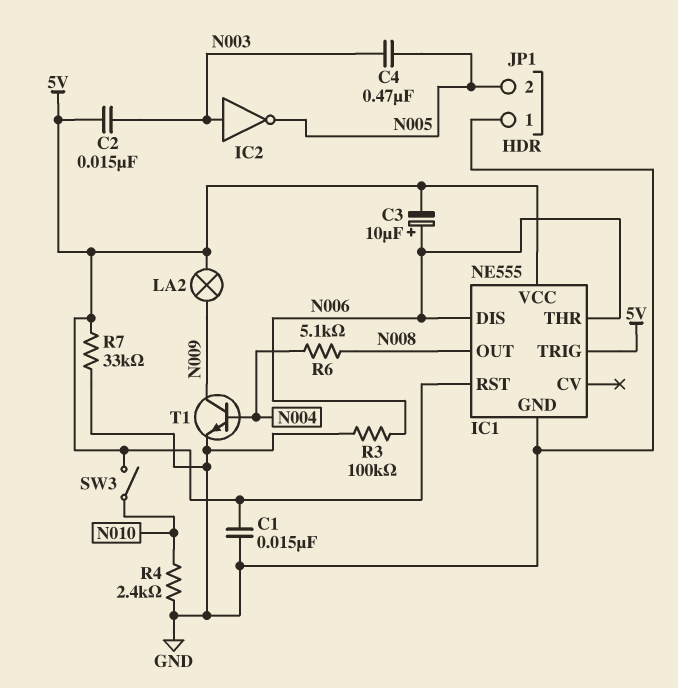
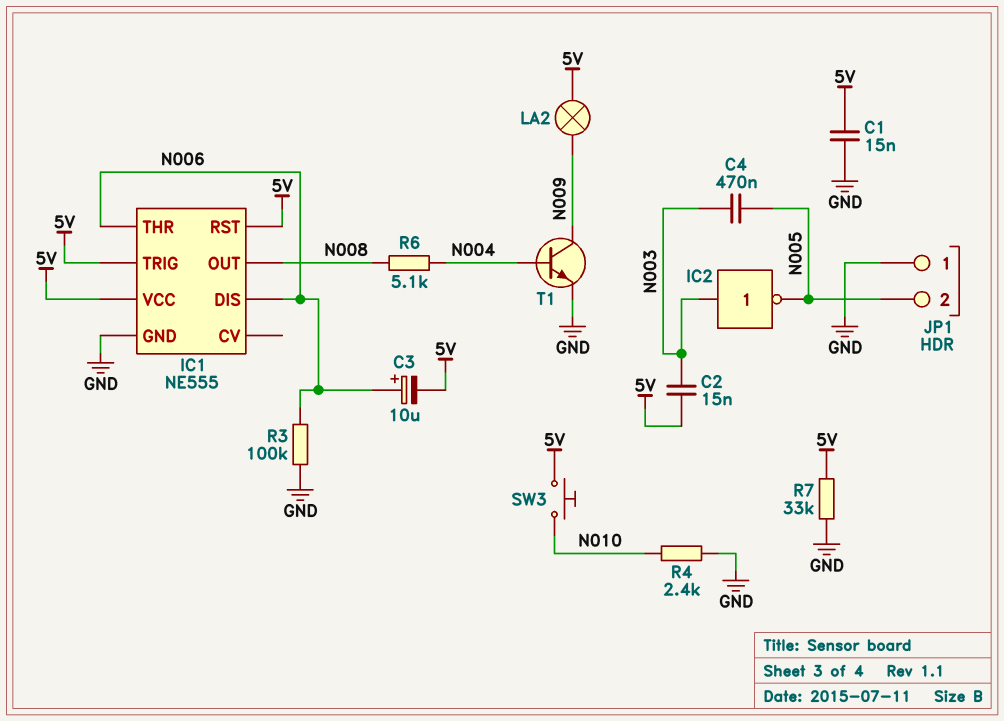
SW3: switch (5V, N010) -> button (5V, N010)

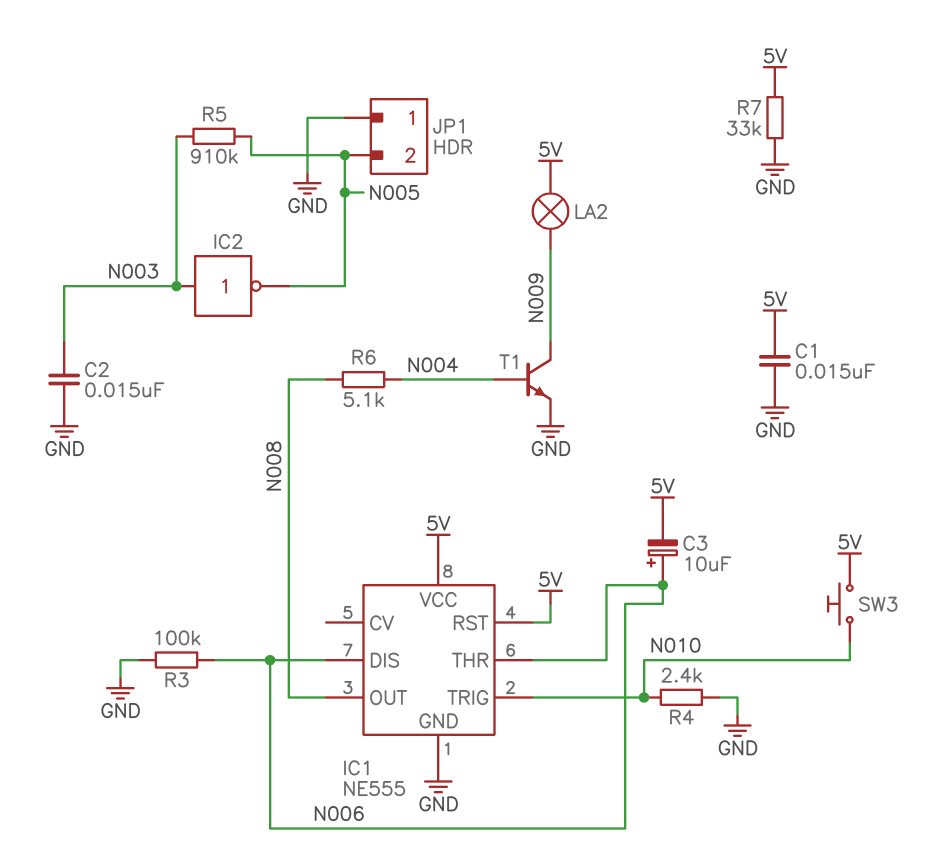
C2: 15nF (5V, N003) -> 15nF (GND, N003)
C4: 470nF (N003, N005) -> none
IC1 pin TRIG: 5V -> N010
R5: none -> 910k (N003, N005)

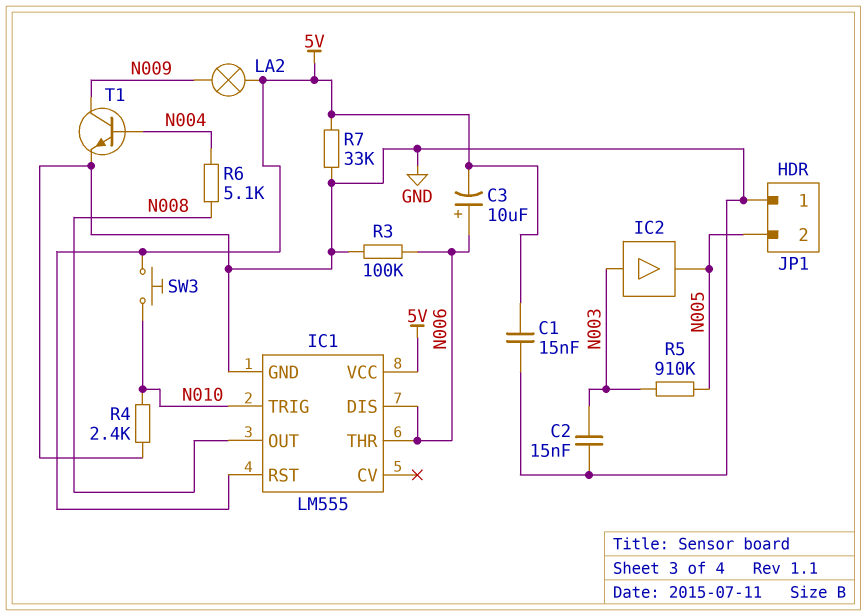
IC1: NE555 -> LM555
IC2: NOT (in N003, out N005) -> buffer (in N003, out N005)

